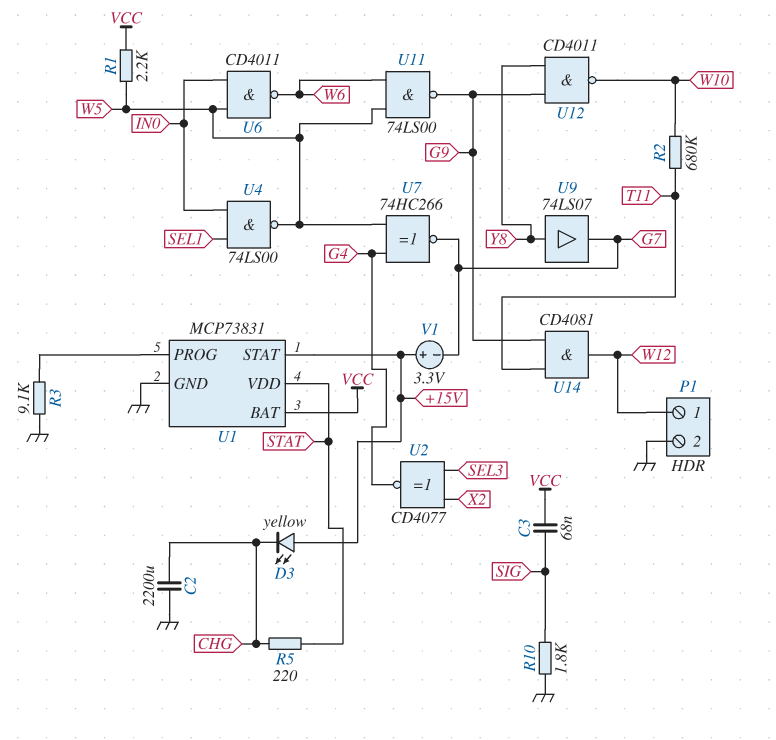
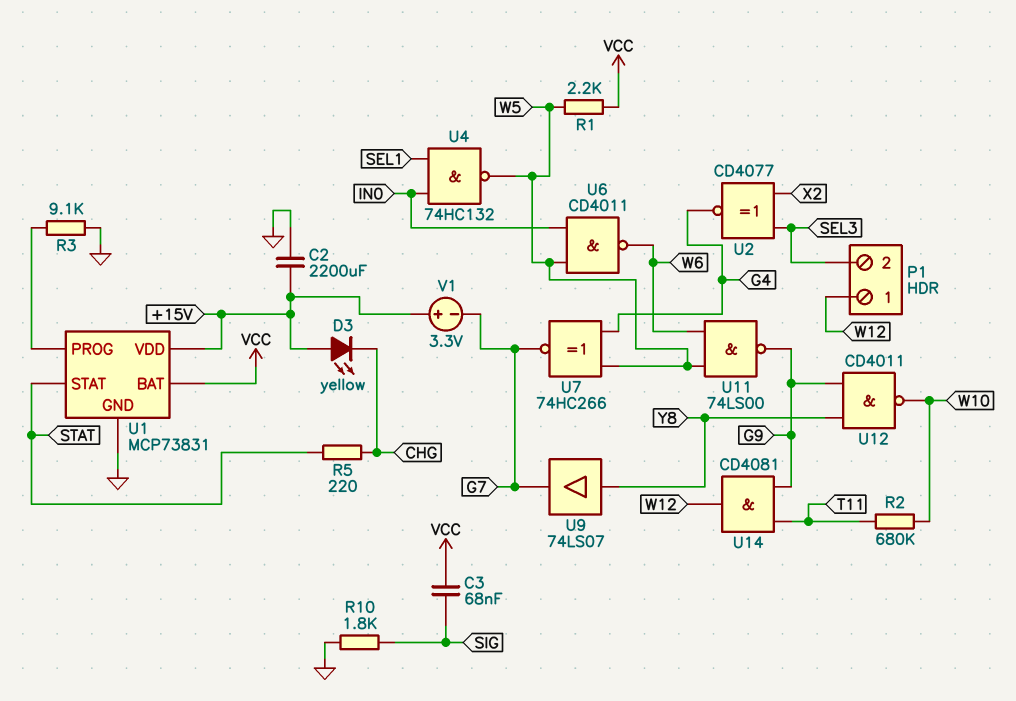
C2: 2200uF (CHG, GND) -> 2200uF (+15V, GND)
P1 pin 2: GND -> SEL3
U1 pin STAT: +15V -> STAT
U1 pin VDD: STAT -> +15V
U4: NAND 74LS00 (in IN0, in SEL1, out W5) -> NAND 74HC132 (in IN0, in SEL1, out W5)

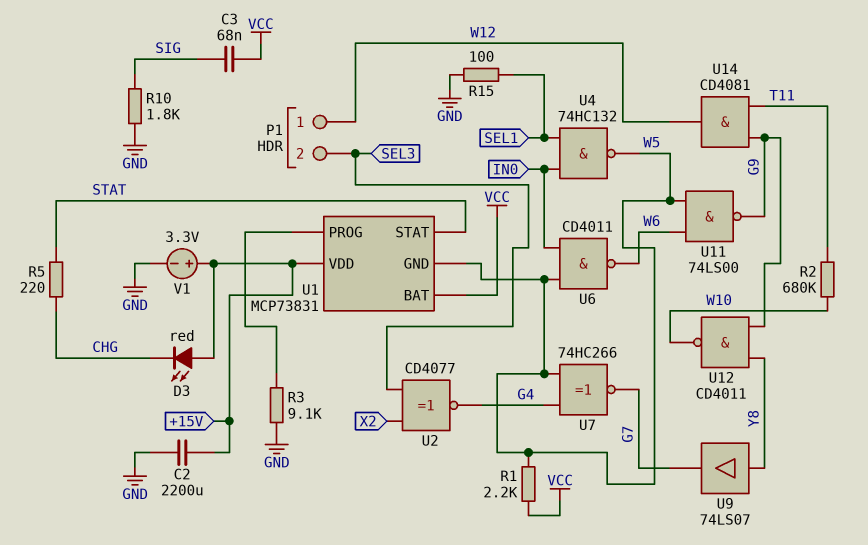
D3: LED yellow (A +15V, K CHG) -> LED red (A +15V, K CHG)
R15: none -> 100 (GND, SEL1)
U1 pin GND: GND -> W5
V1: 3.3V (plus +15V, minus G7) -> 3.3V (plus +15V, minus GND)

